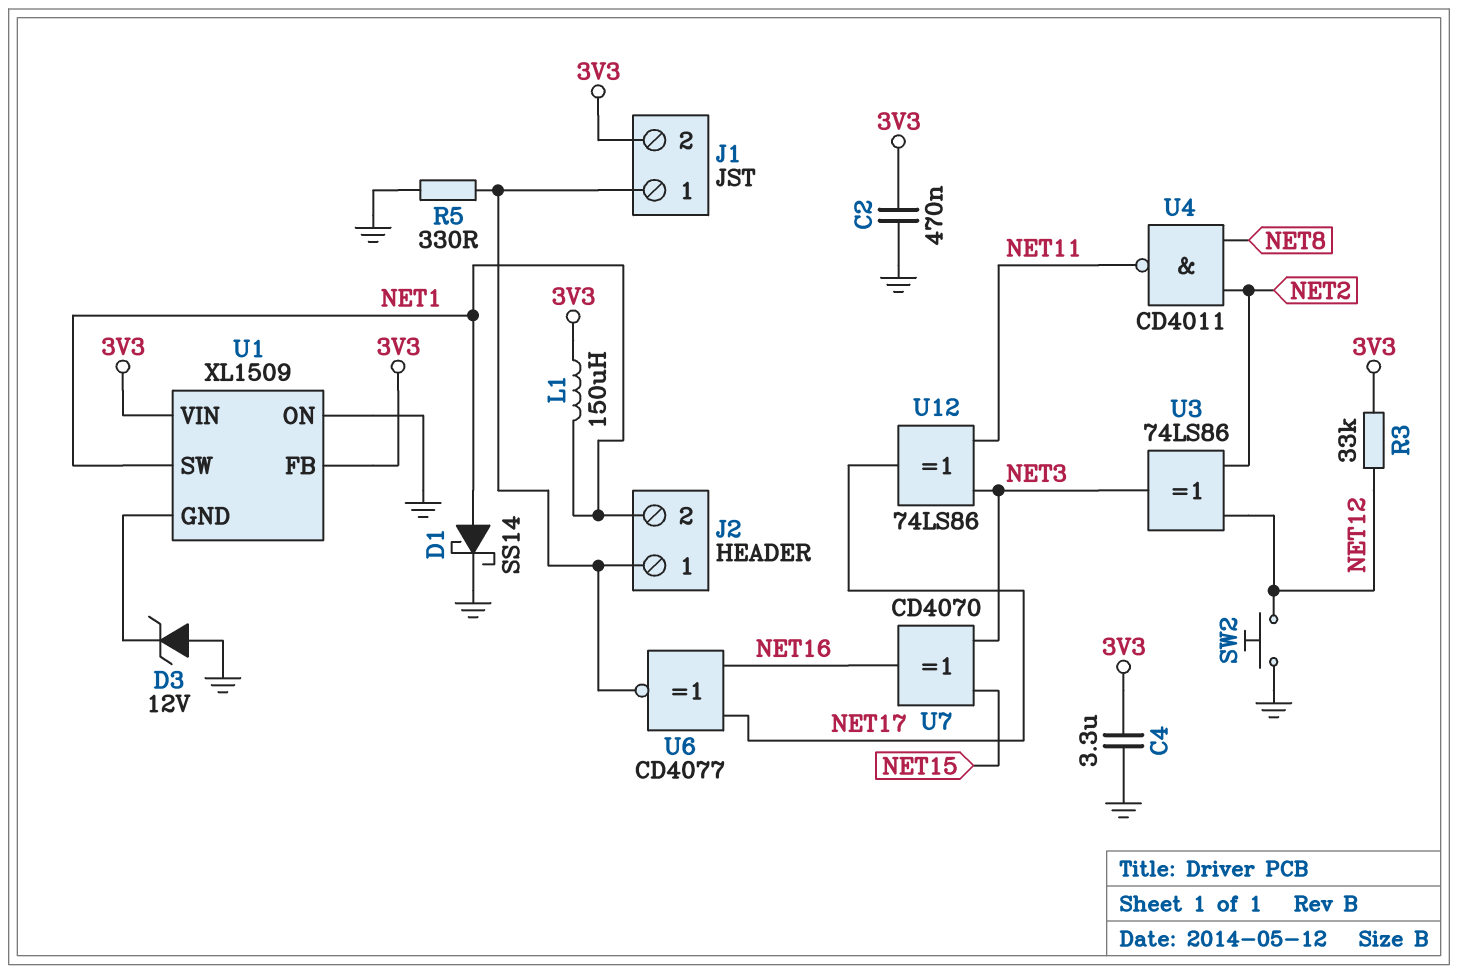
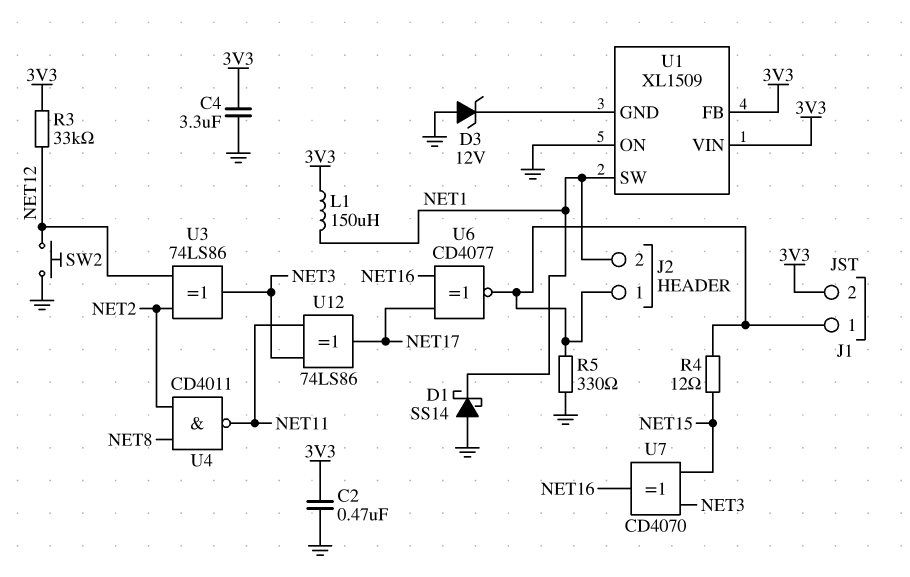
D1: schottky SS14 (A NET1, K GND) -> schottky SS14 (A GND, K NET1)
R4: none -> 12 (J1/1, NET15)

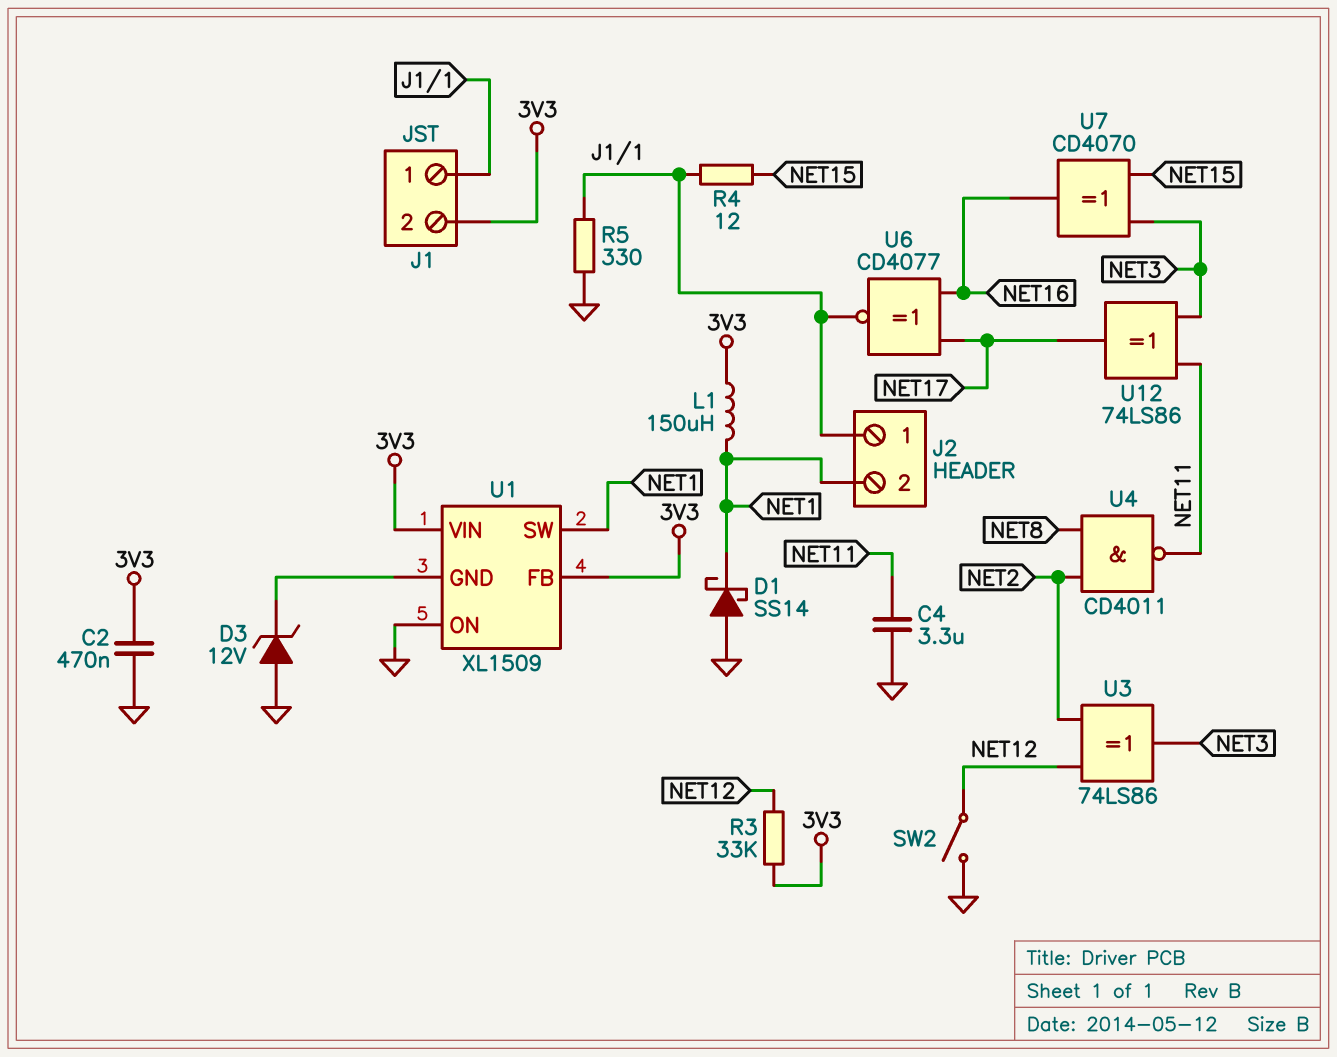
C4: 3.3uF (3V3, GND) -> 3.3uF (GND, NET11)
SW2: button (GND, NET12) -> switch (GND, NET12)

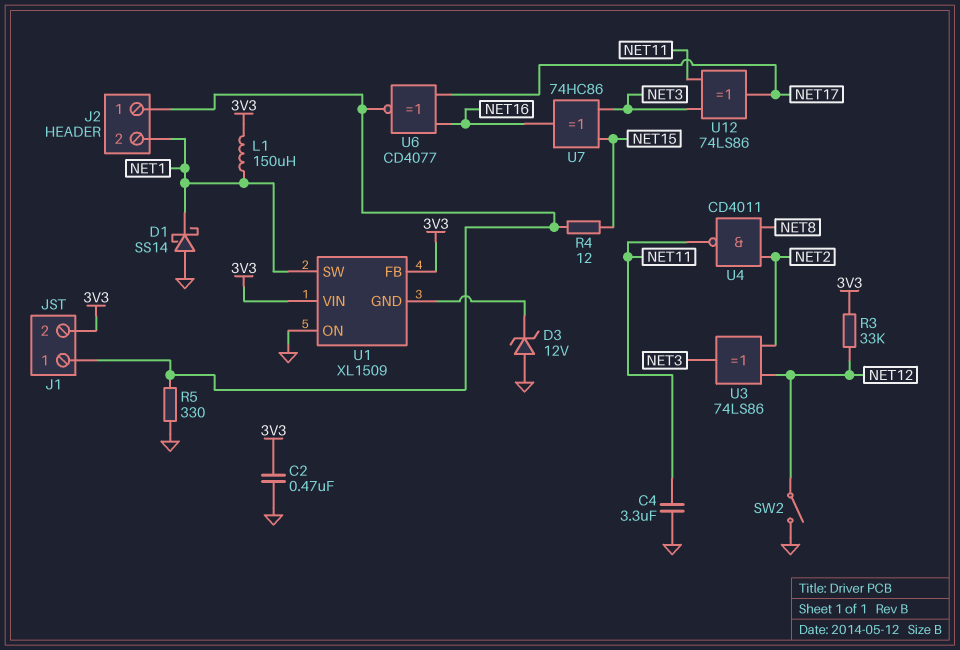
U7: XOR CD4070 (in NET3, in NET15, out NET16) -> XOR 74HC86 (in NET3, in NET15, out NET16)

